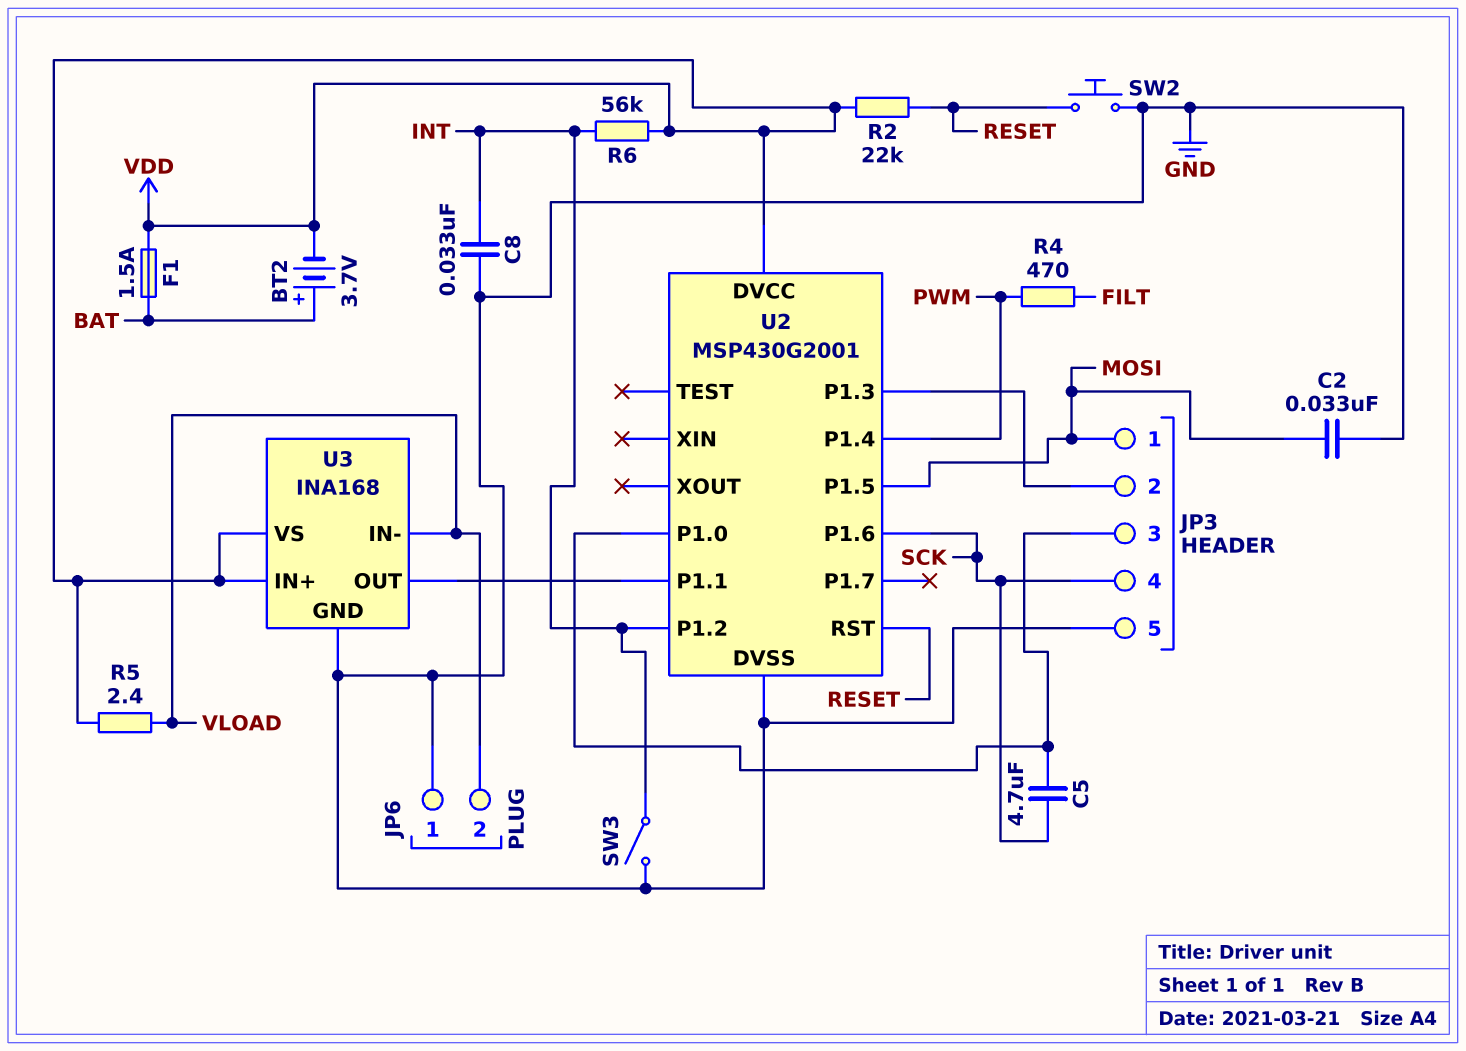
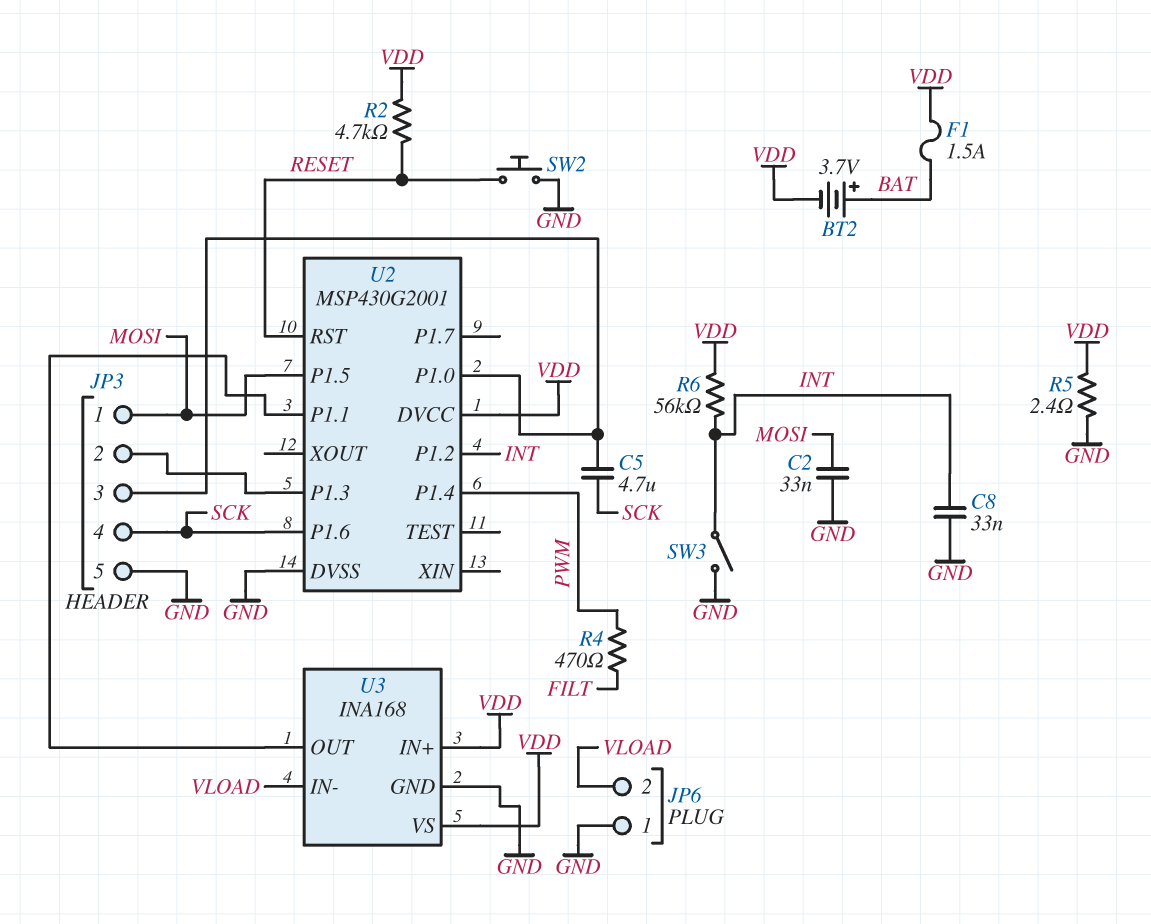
R2: 22k (RESET, VDD) -> 4.7k (RESET, VDD)
R5: 2.4 (VDD, VLOAD) -> 2.4 (GND, VDD)

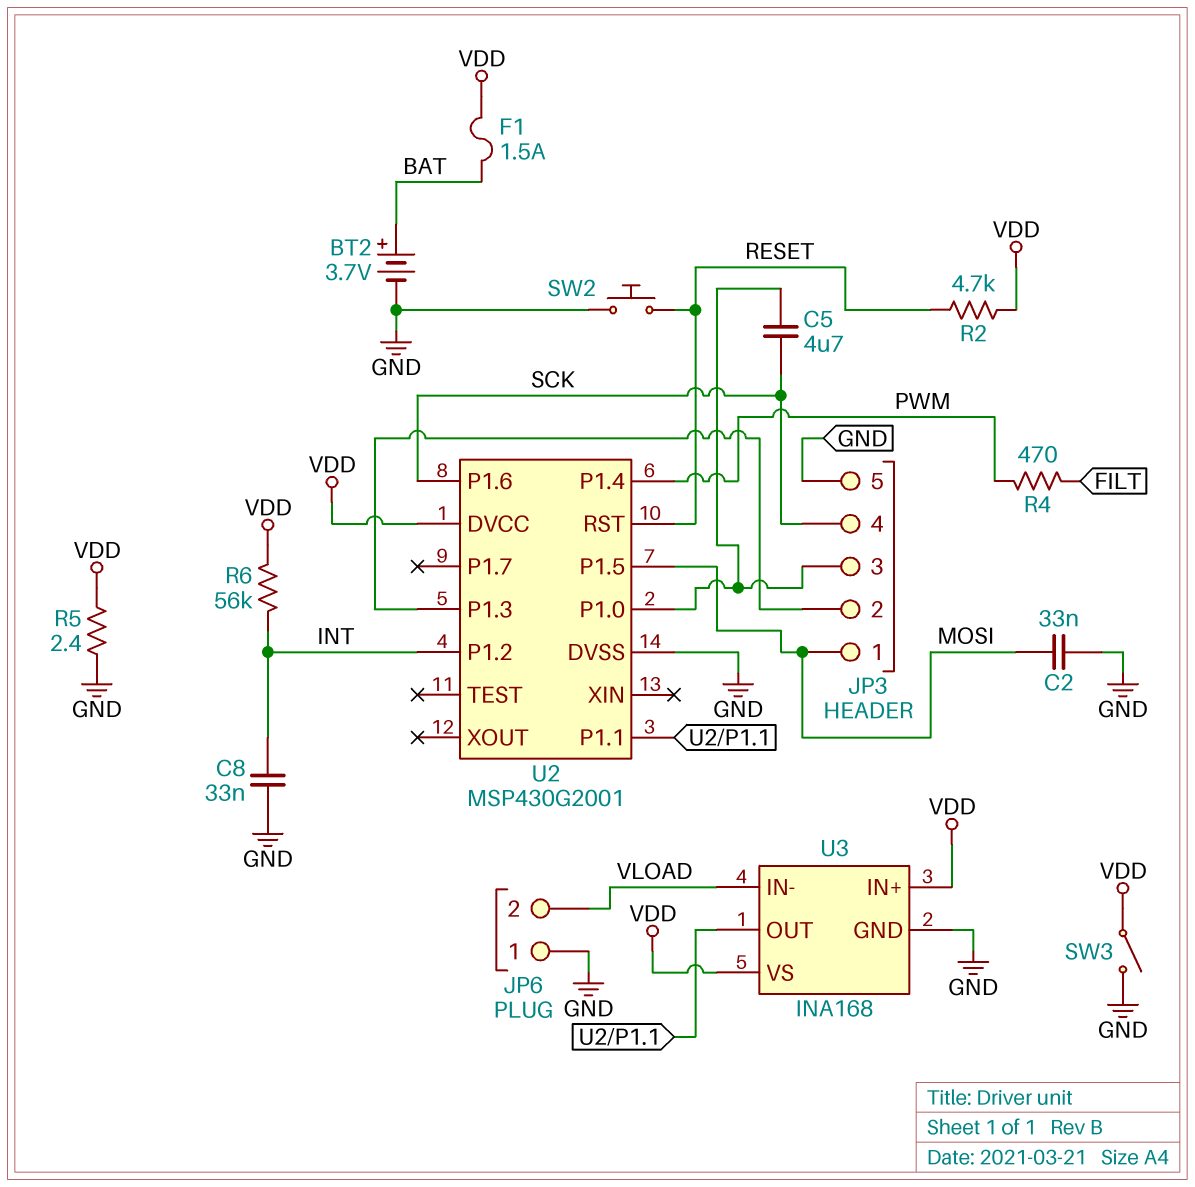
BT2: 3.7V (plus BAT, minus VDD) -> 3.7V (plus BAT, minus GND)
SW3: switch (GND, INT) -> switch (GND, VDD)

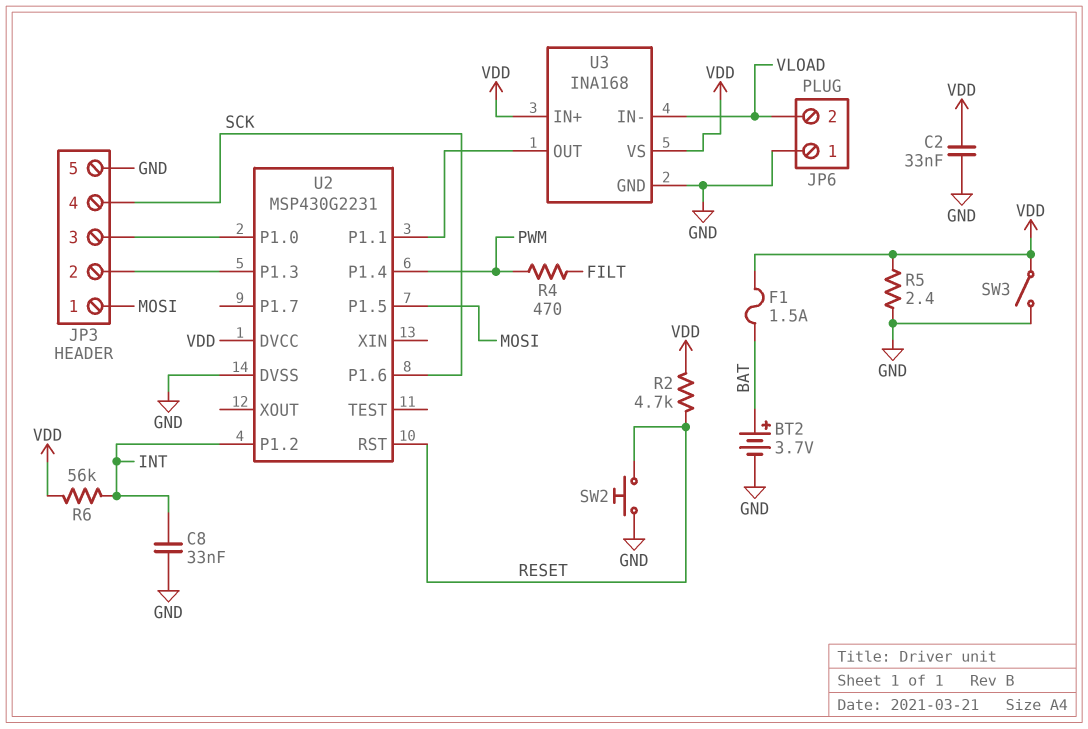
C2: 33nF (GND, MOSI) -> 33nF (GND, VDD)
C5: 4.7uF (JP3/3, SCK) -> none
U2: MSP430G2001 -> MSP430G2231

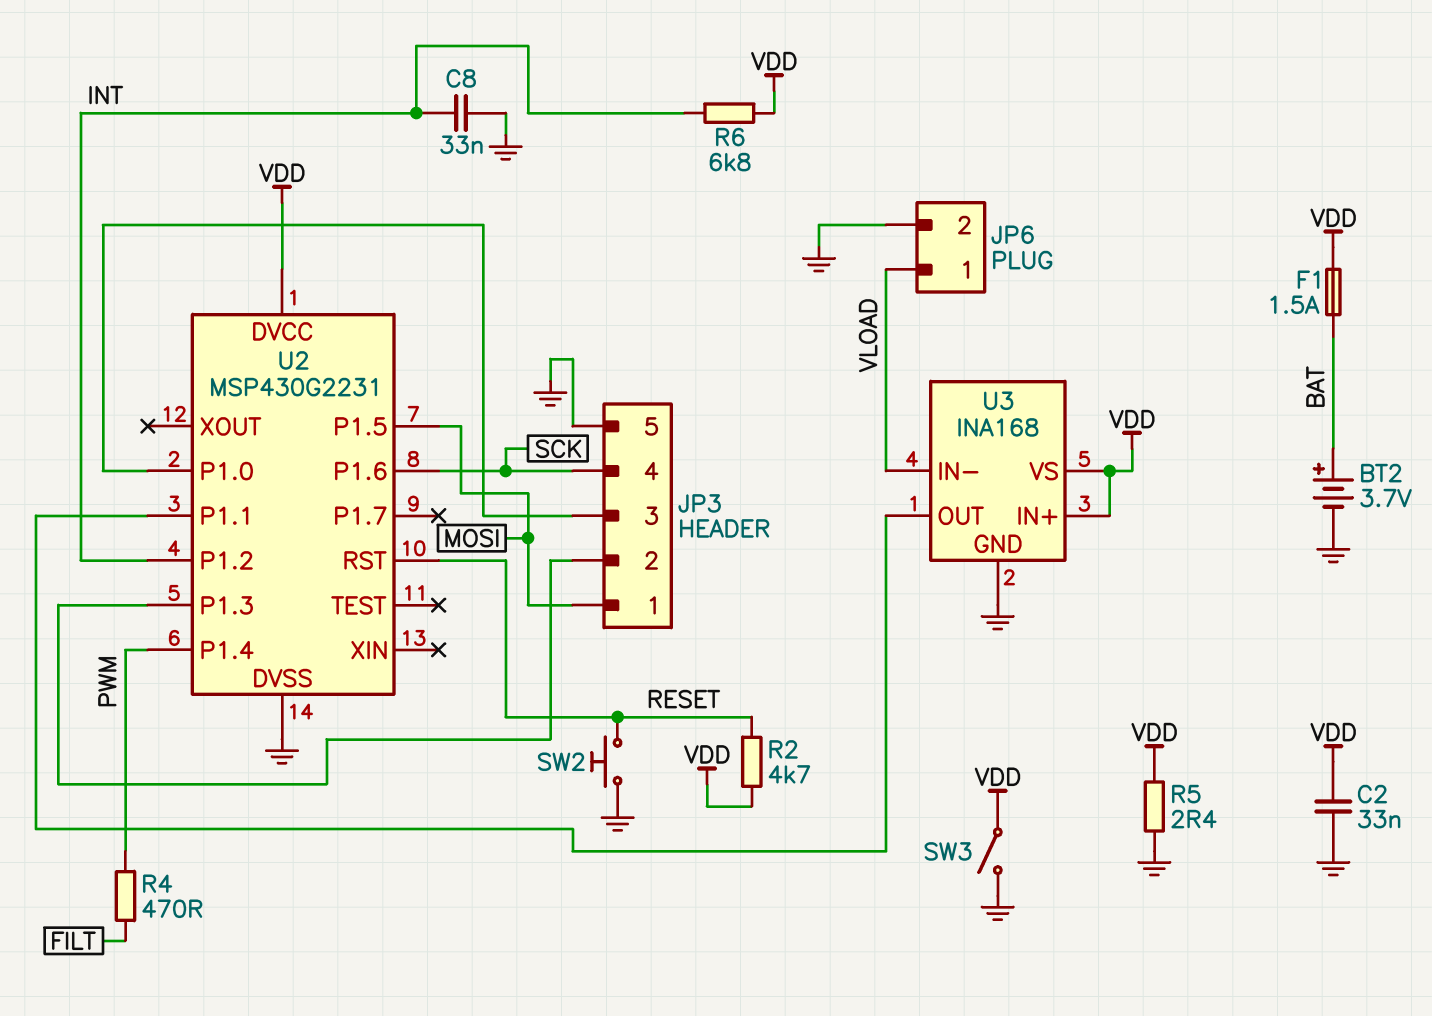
JP6 pin 1: GND -> VLOAD
JP6 pin 2: VLOAD -> GND
R6: 56k (INT, VDD) -> 6.8k (INT, VDD)

